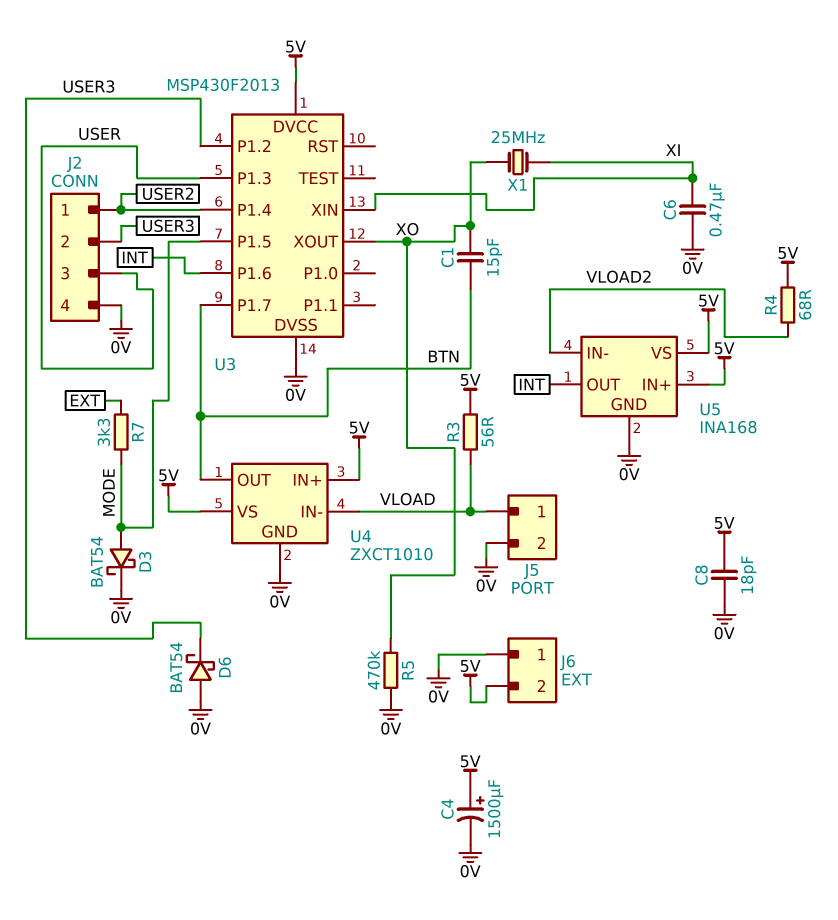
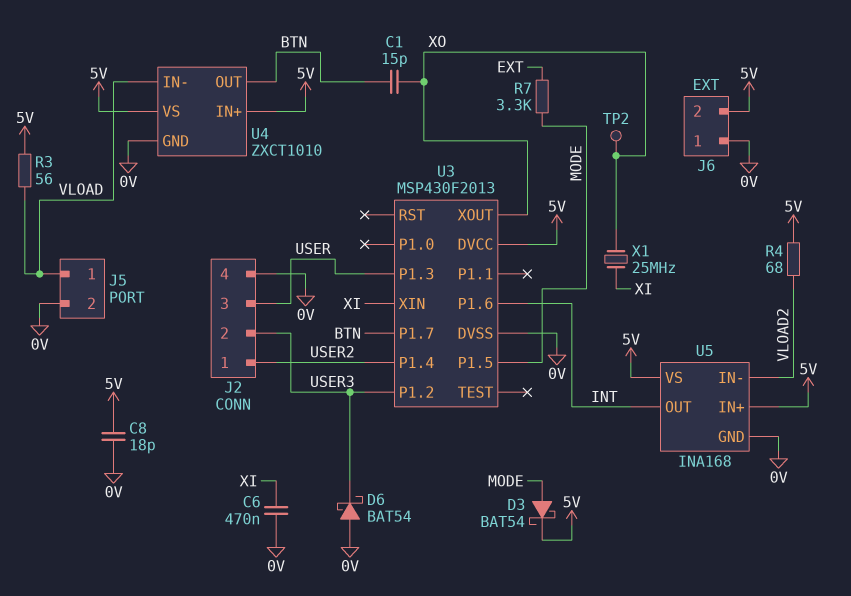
C4: 1500uF (plus 5V, minus 0V) -> none
D3: schottky BAT54 (A MODE, K 0V) -> schottky BAT54 (A MODE, K 5V)
R5: 470k (0V, XO) -> none
TP2: none -> test point (XO)

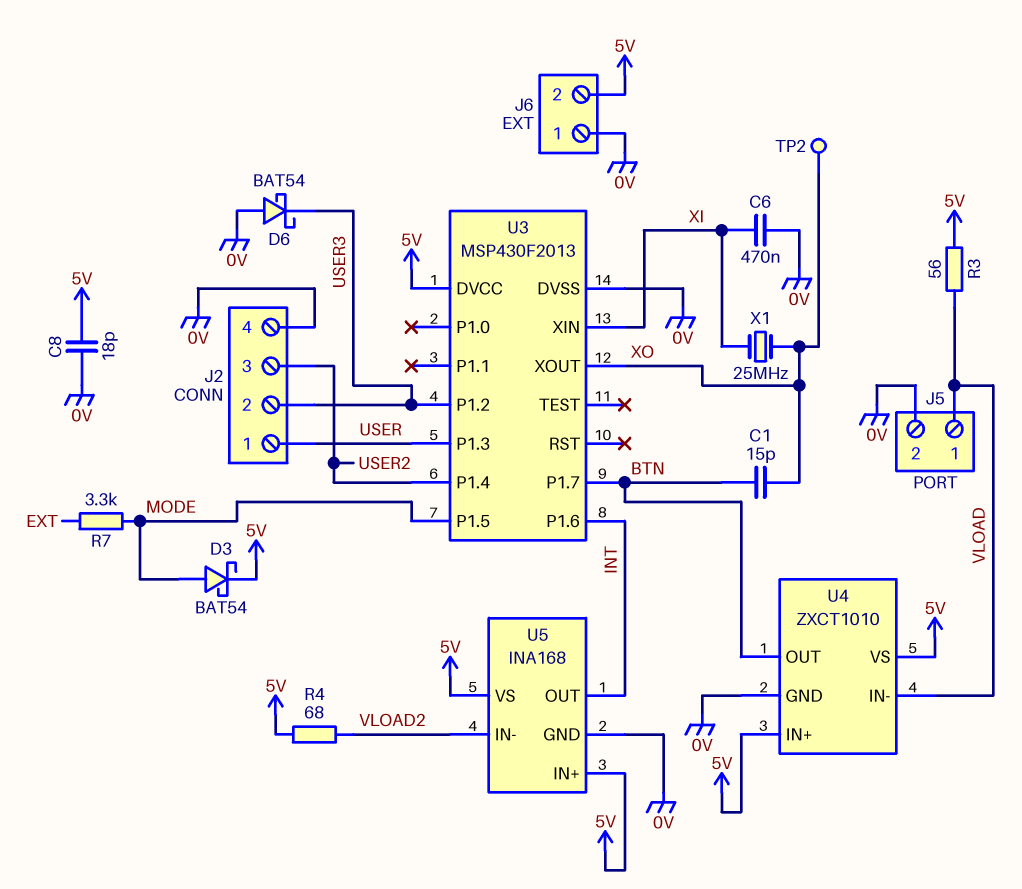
J2 pin 1: USER2 -> USER
J2 pin 3: USER -> USER2

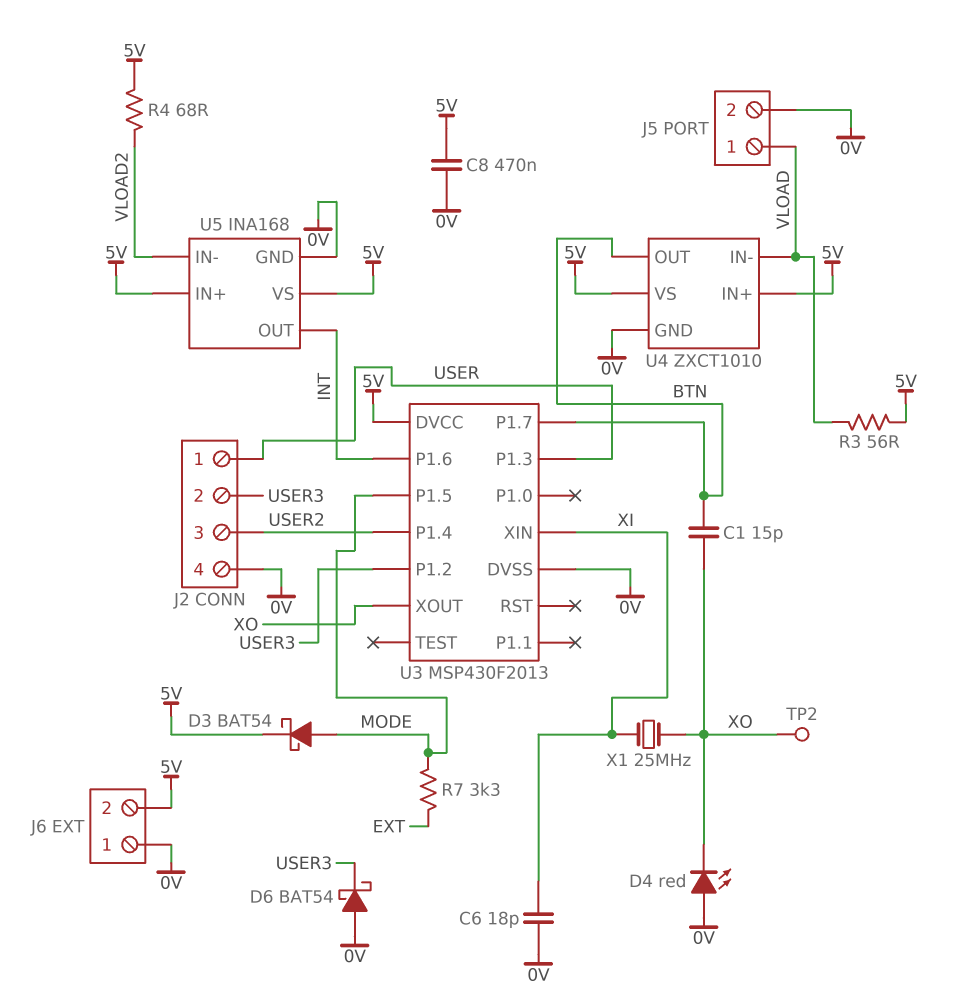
C6: 470nF (0V, XI) -> 18pF (0V, XI)
C8: 18pF (0V, 5V) -> 470nF (0V, 5V)
D4: none -> LED red (A 0V, K XO)

